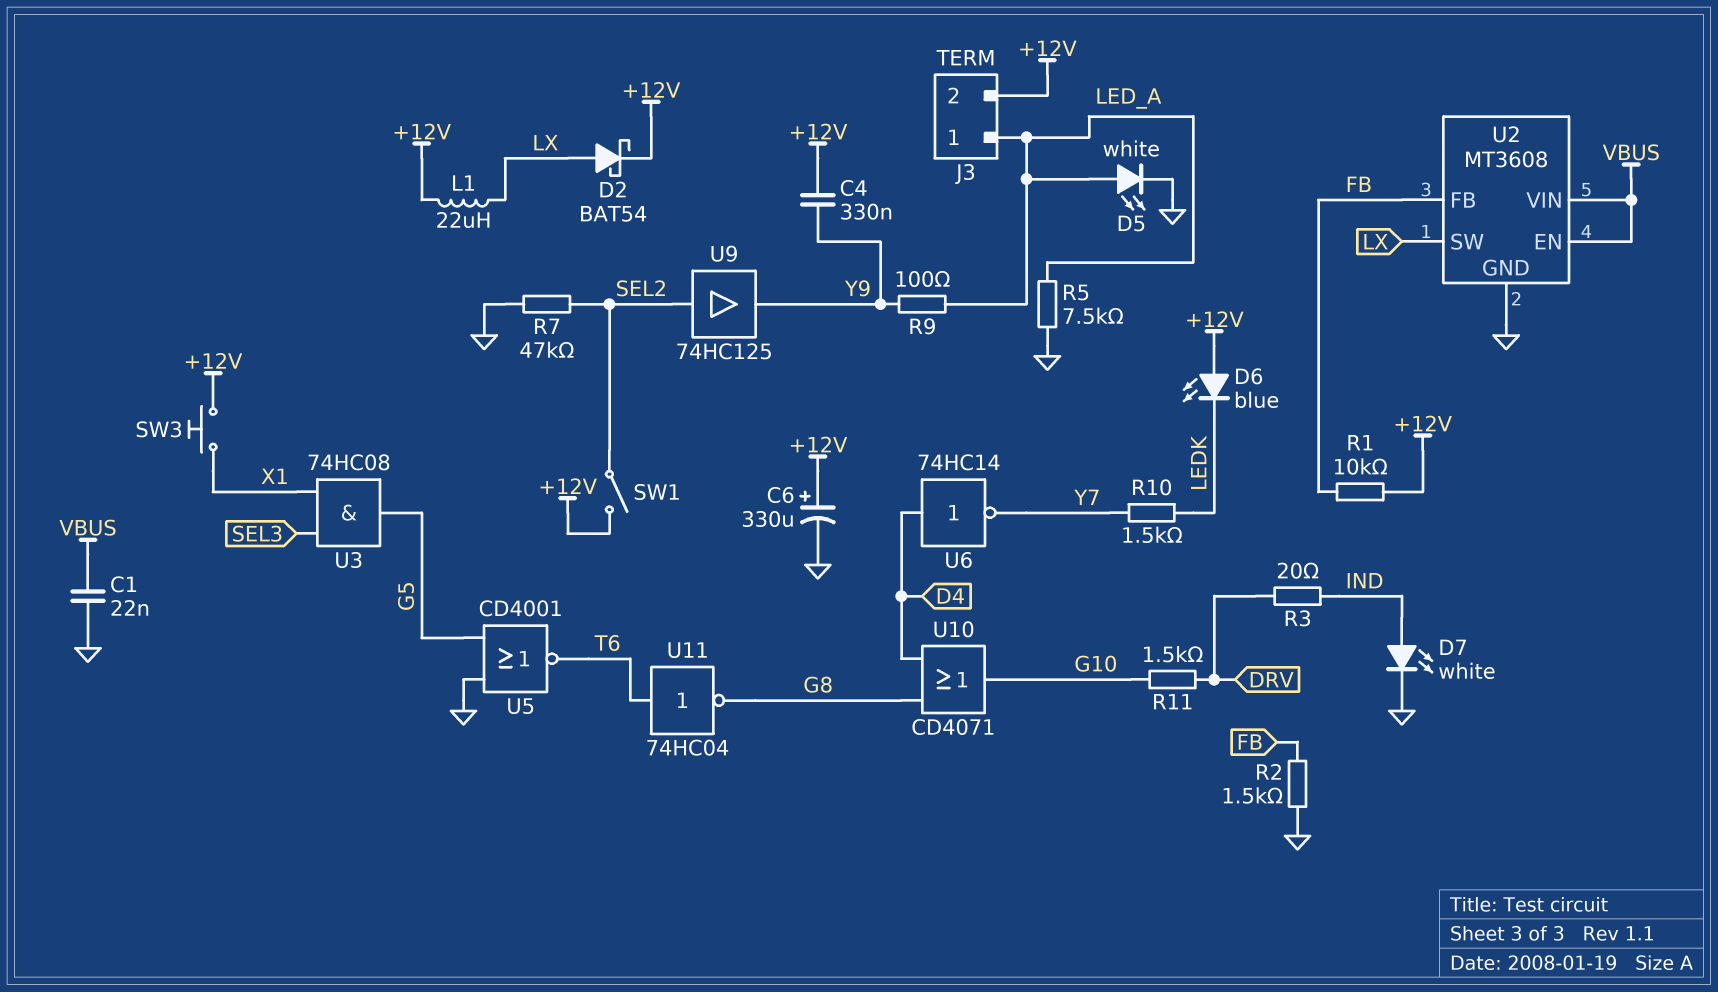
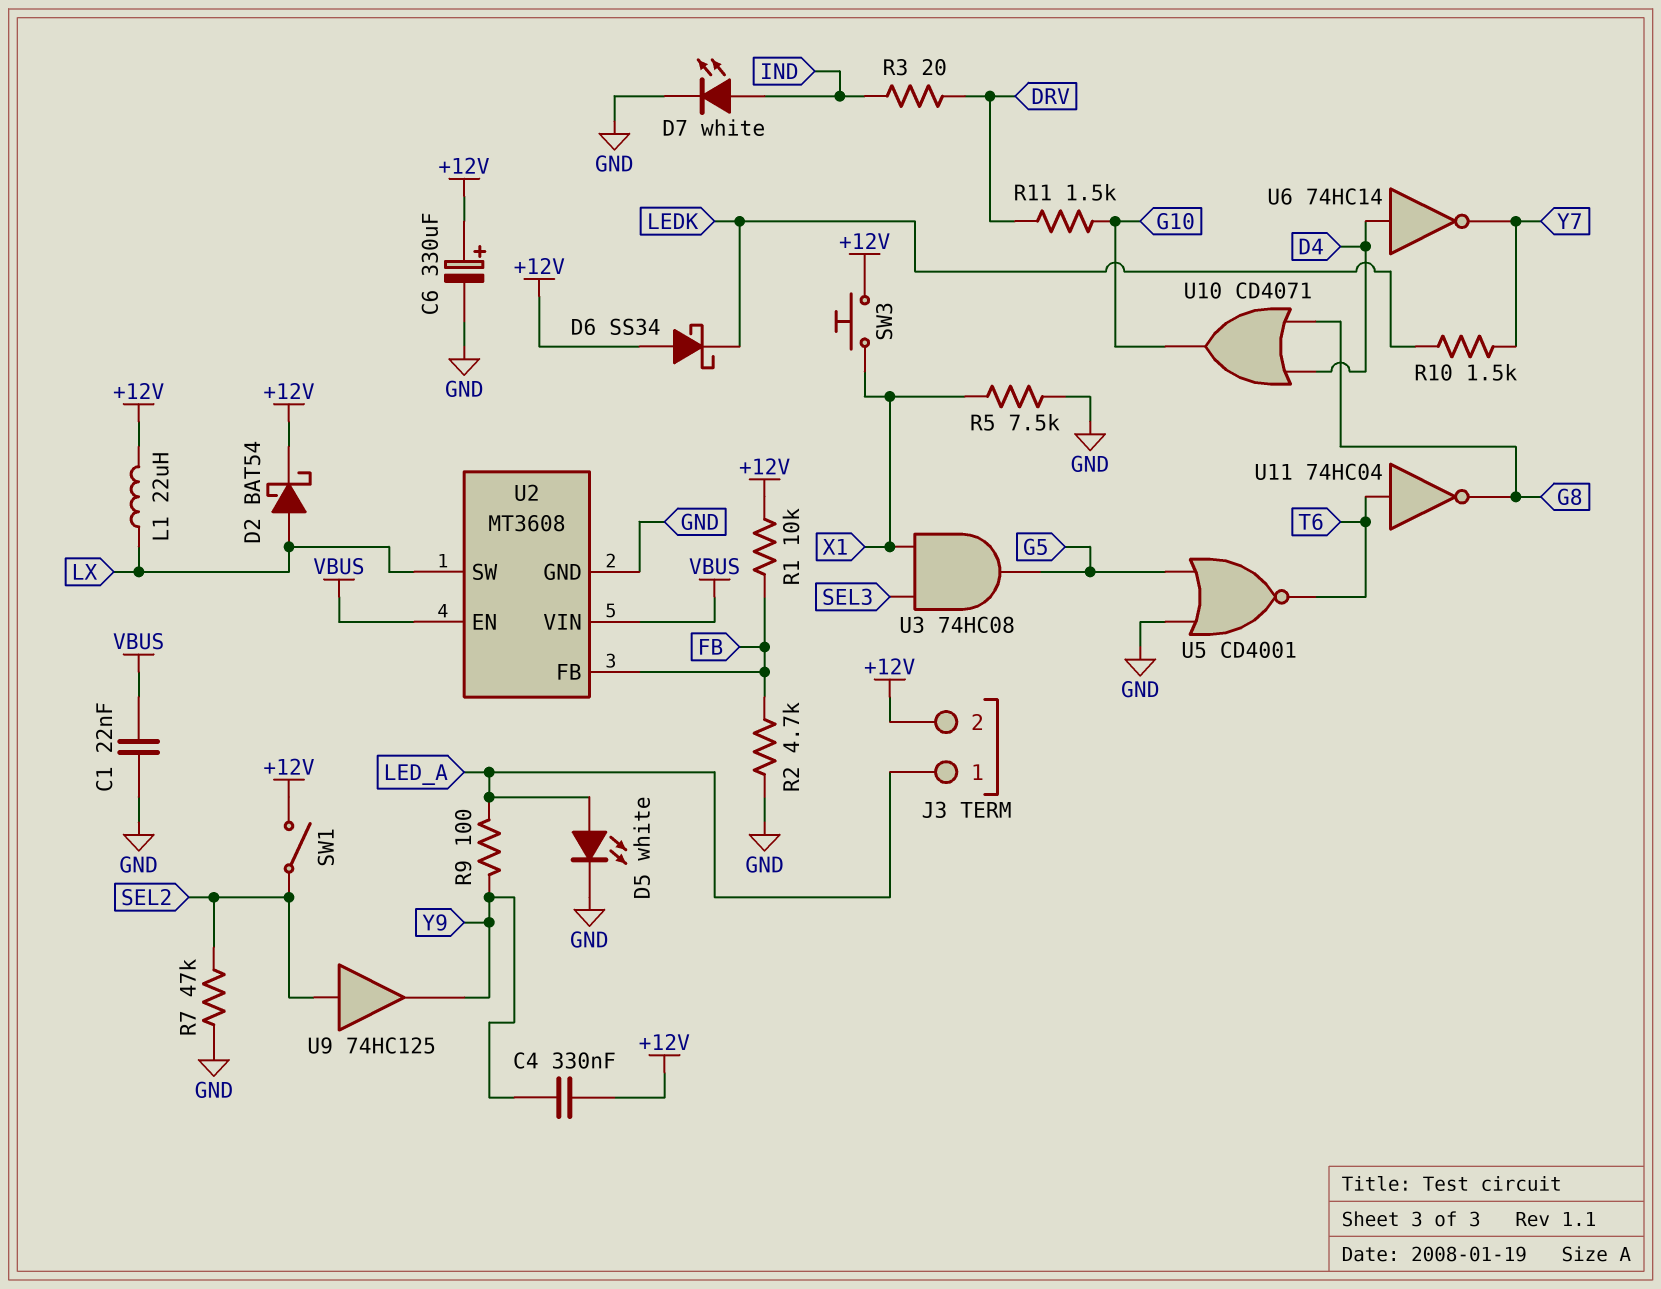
D6: LED blue (A +12V, K LEDK) -> schottky SS34 (A +12V, K LEDK)
R2: 1.5k (FB, GND) -> 4.7k (FB, GND)
R5: 7.5k (GND, LED_A) -> 7.5k (GND, X1)

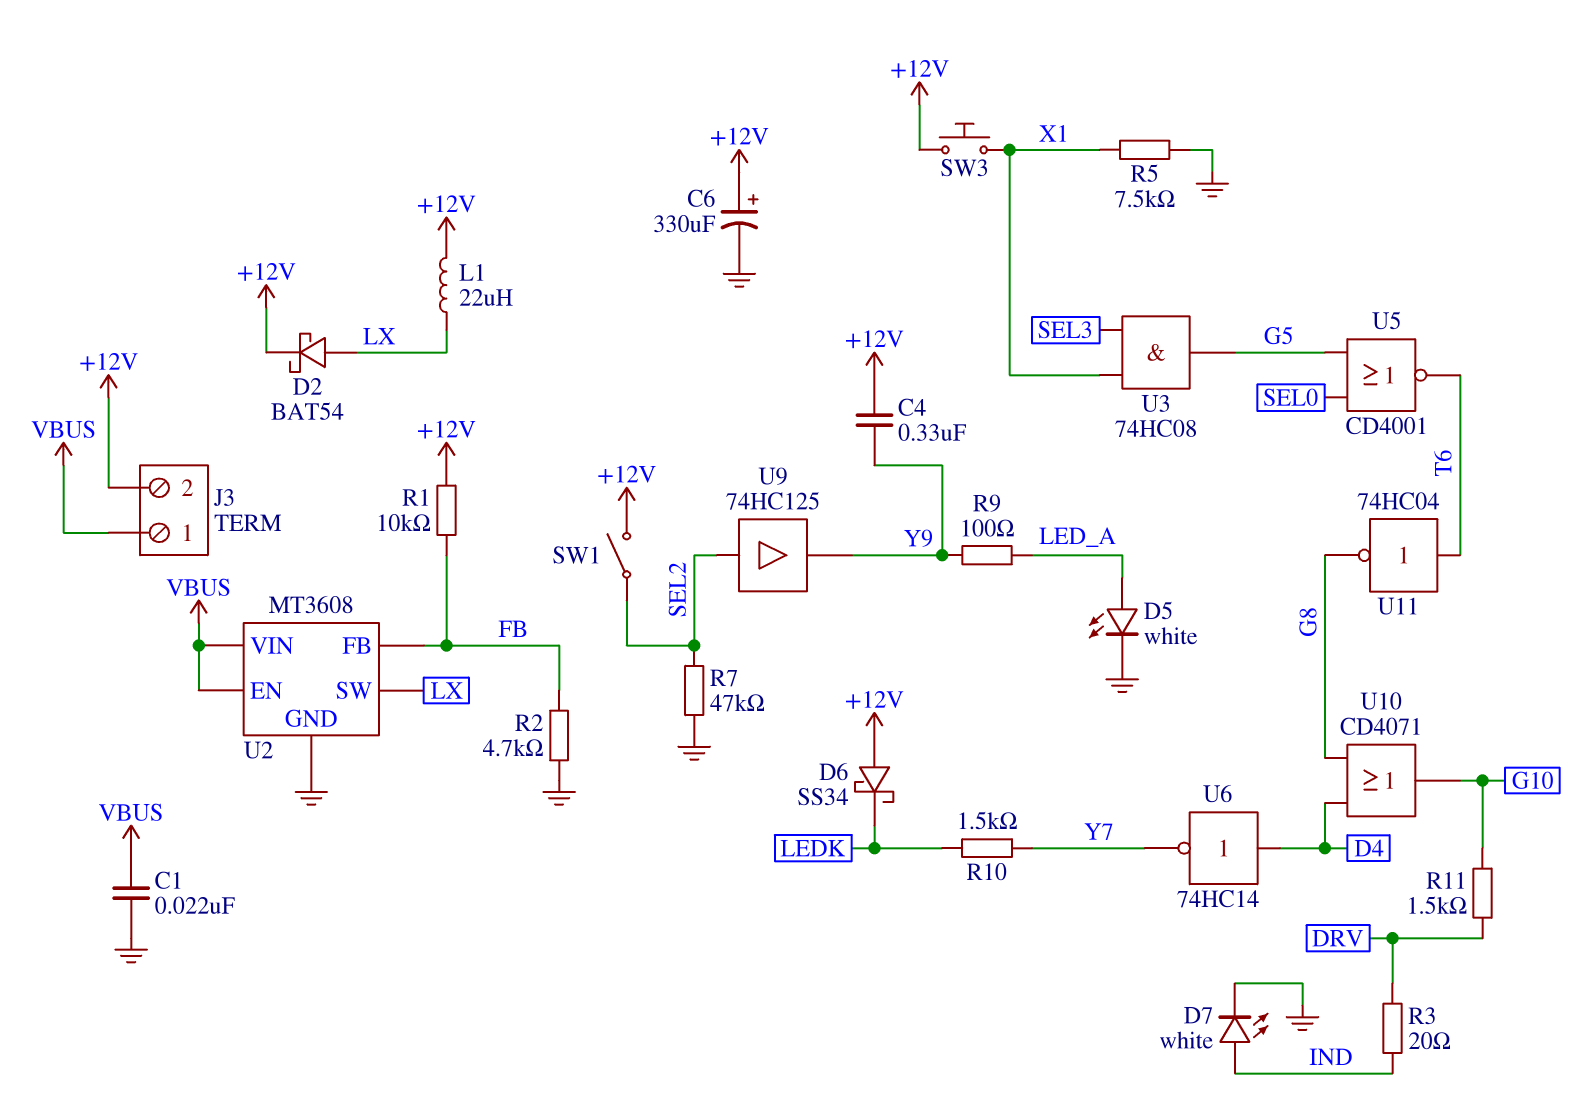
J3 pin 1: LED_A -> VBUS
U5: NOR CD4001 (in G5, in GND, out T6) -> NOR CD4001 (in G5, in SEL0, out T6)

